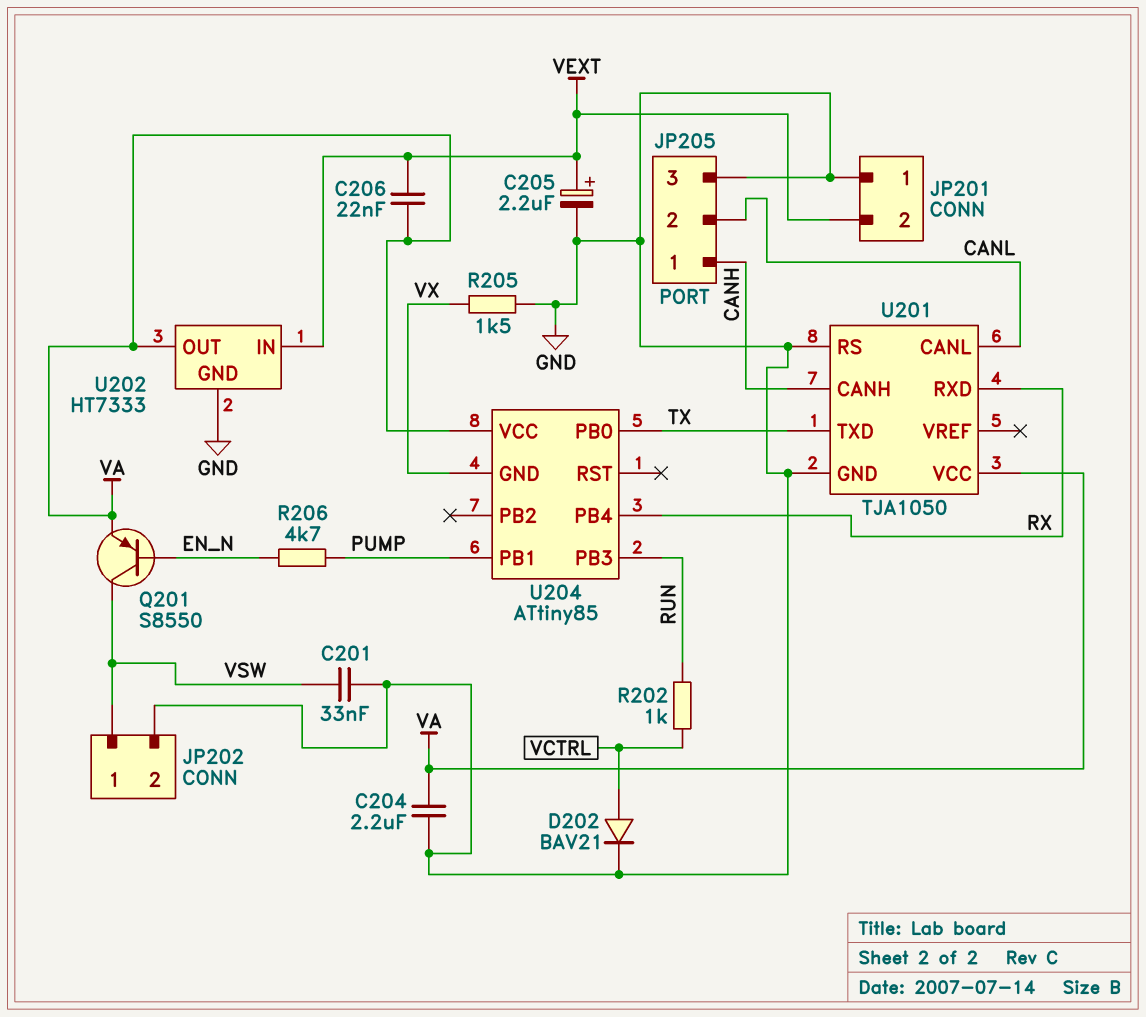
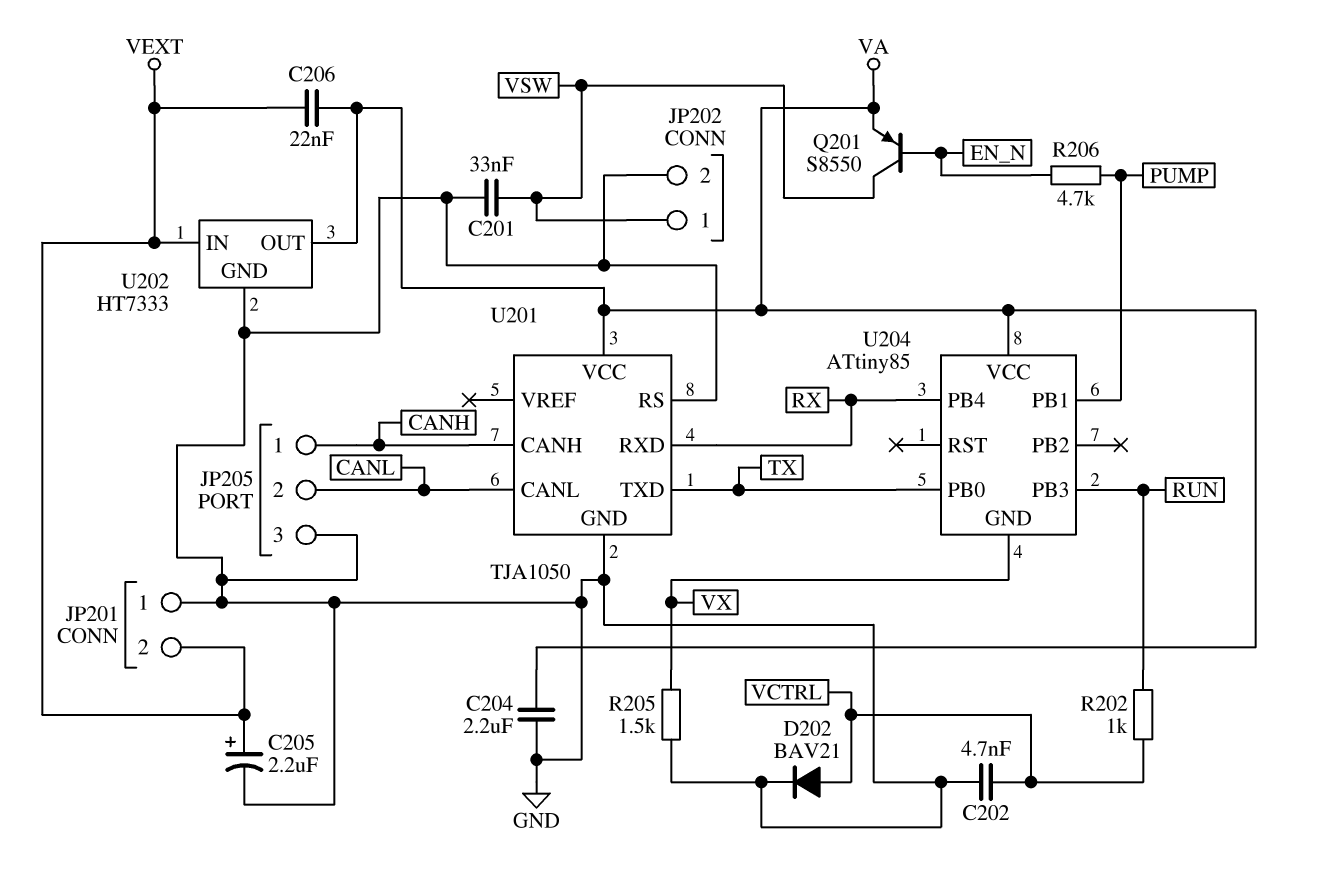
C202: none -> 4.7nF (GND, VCTRL)

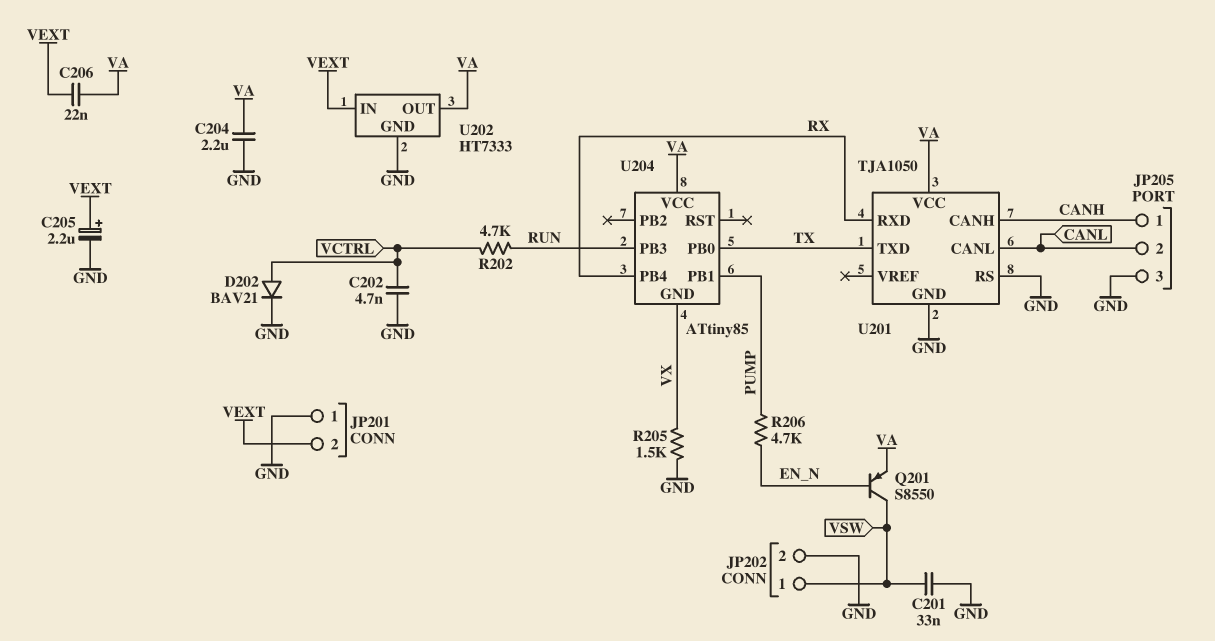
R202: 1k (RUN, VCTRL) -> 4.7k (RUN, VCTRL)

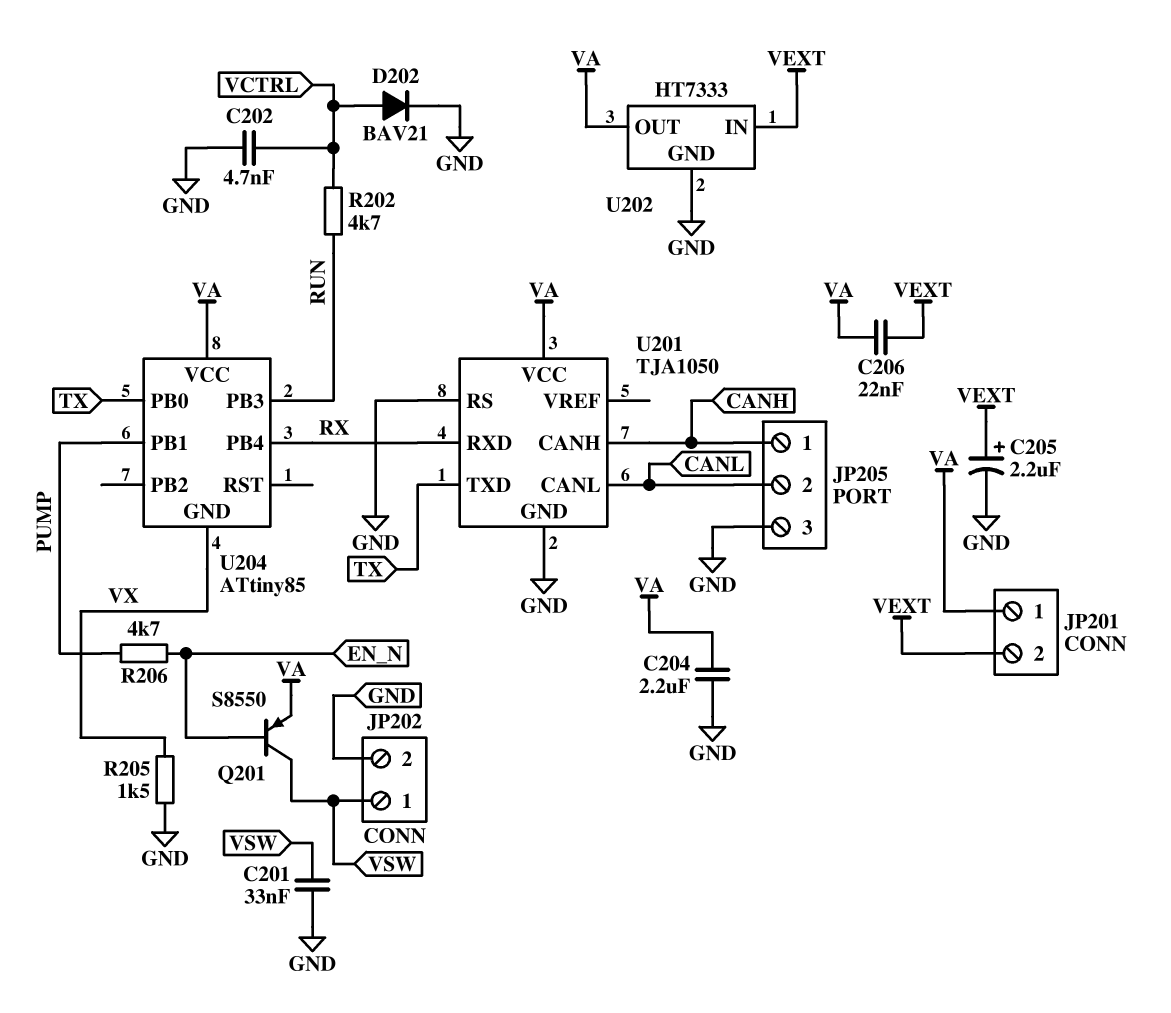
JP201 pin 1: GND -> VA

